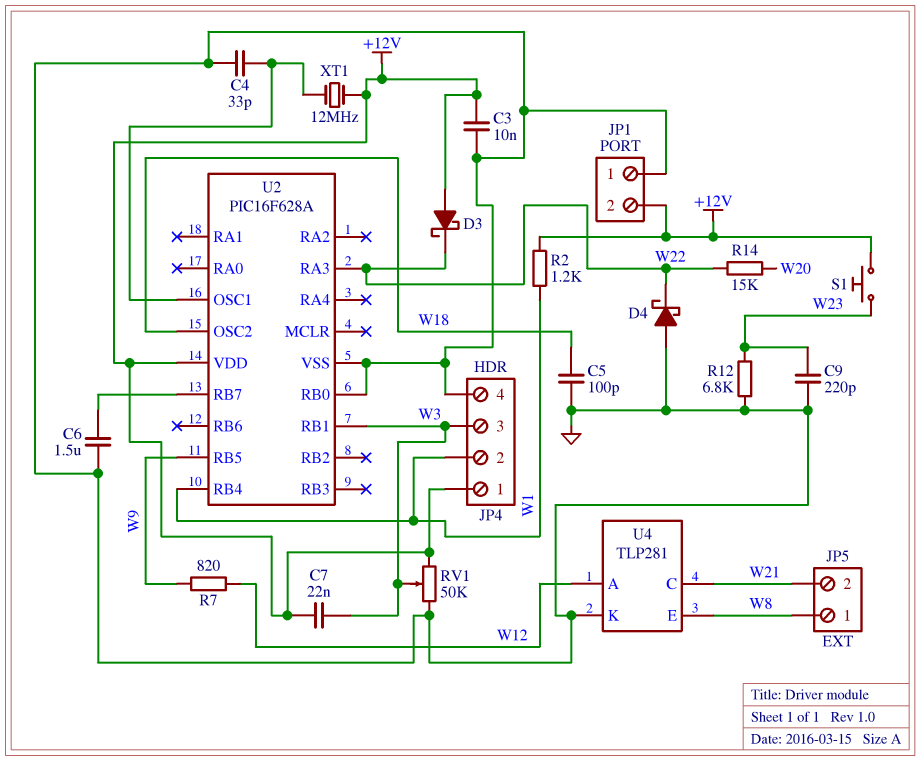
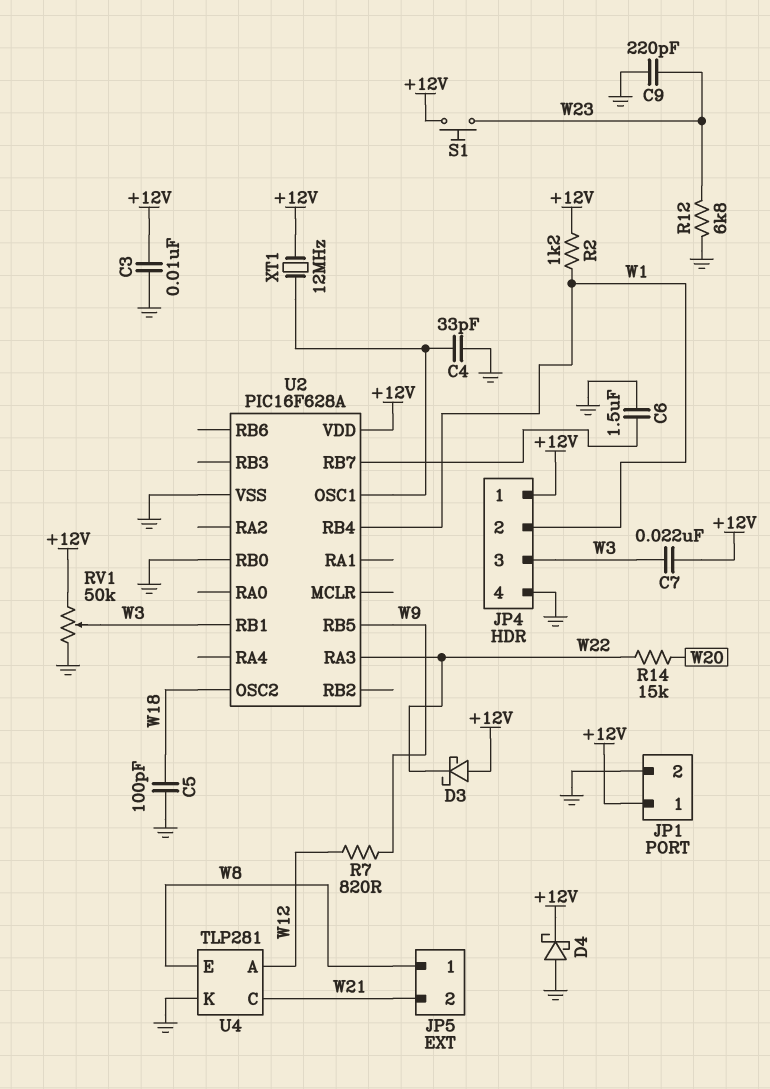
D4: schottky (A GND, K W22) -> schottky (A GND, K +12V)
JP1 pin 1: GND -> +12V
JP1 pin 2: +12V -> GND

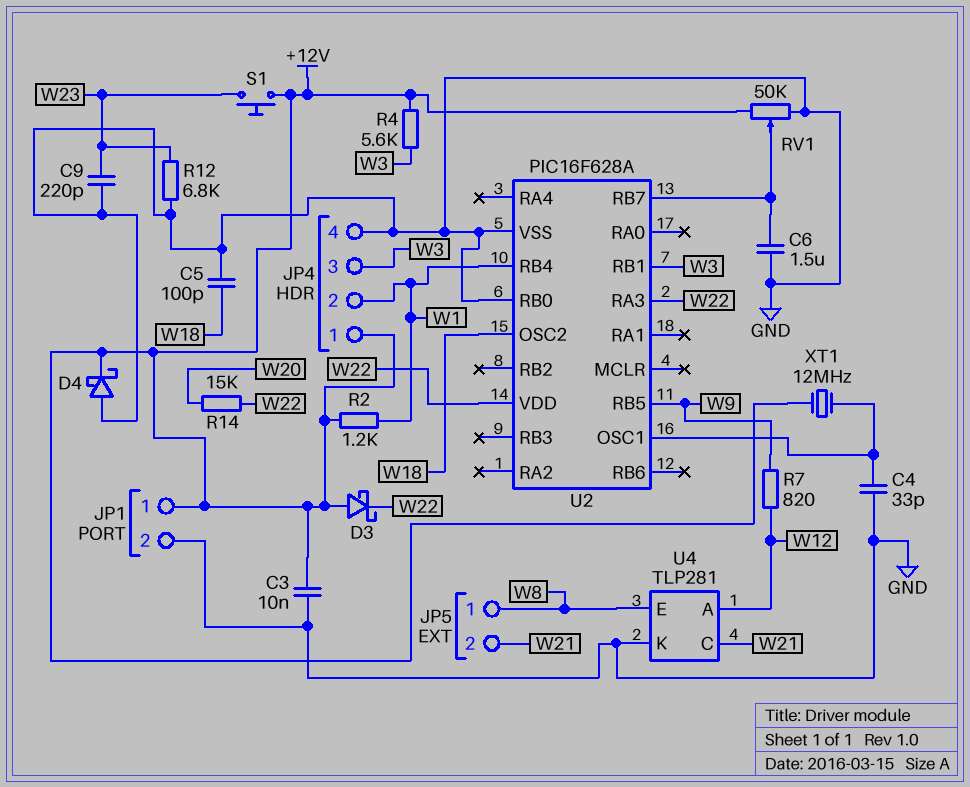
C7: 22nF (+12V, W3) -> none
R4: none -> 5.6k (+12V, W3)
RV1: 50k (+12V, GND, wiper W3) -> 50k (+12V, GND, wiper U2/RB7)
U2 pin VDD: +12V -> W22

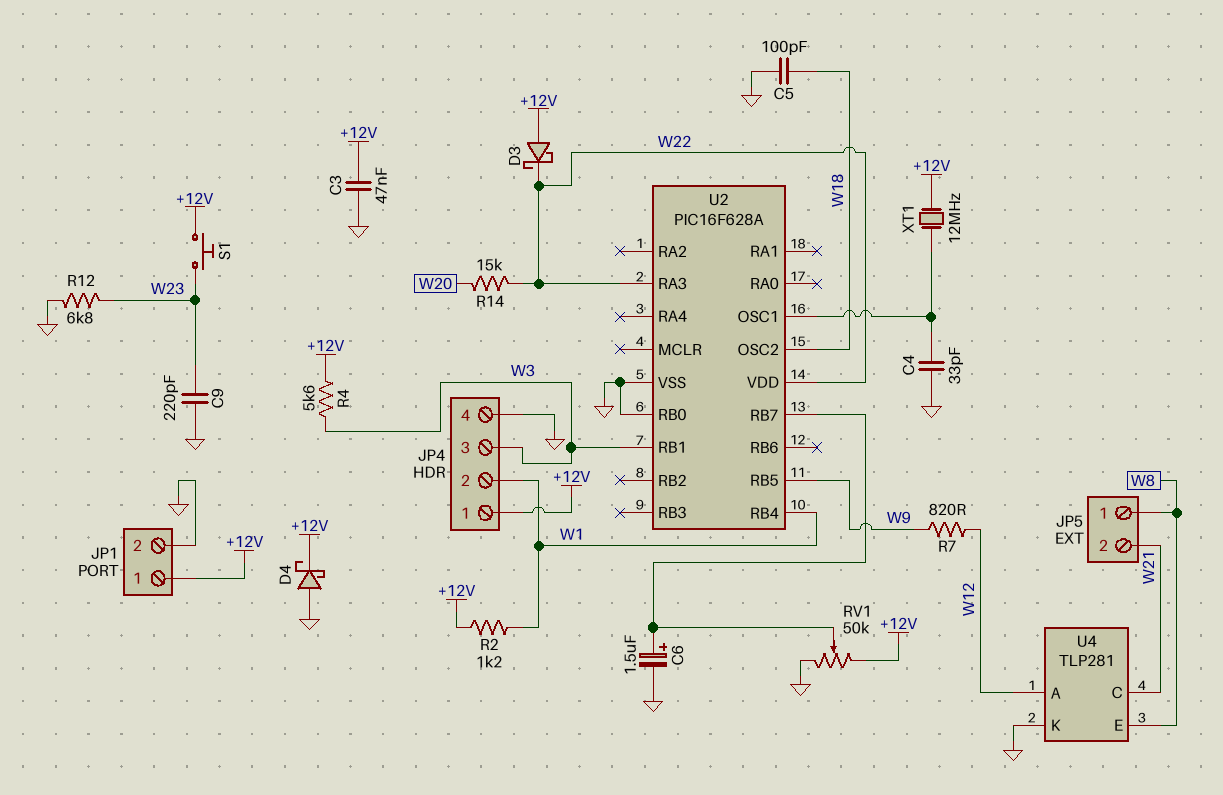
C3: 10nF (+12V, GND) -> 47nF (+12V, GND)
C6: 1.5uF (GND, U2/RB7) -> 1.5uF (plus U2/RB7, minus GND)

